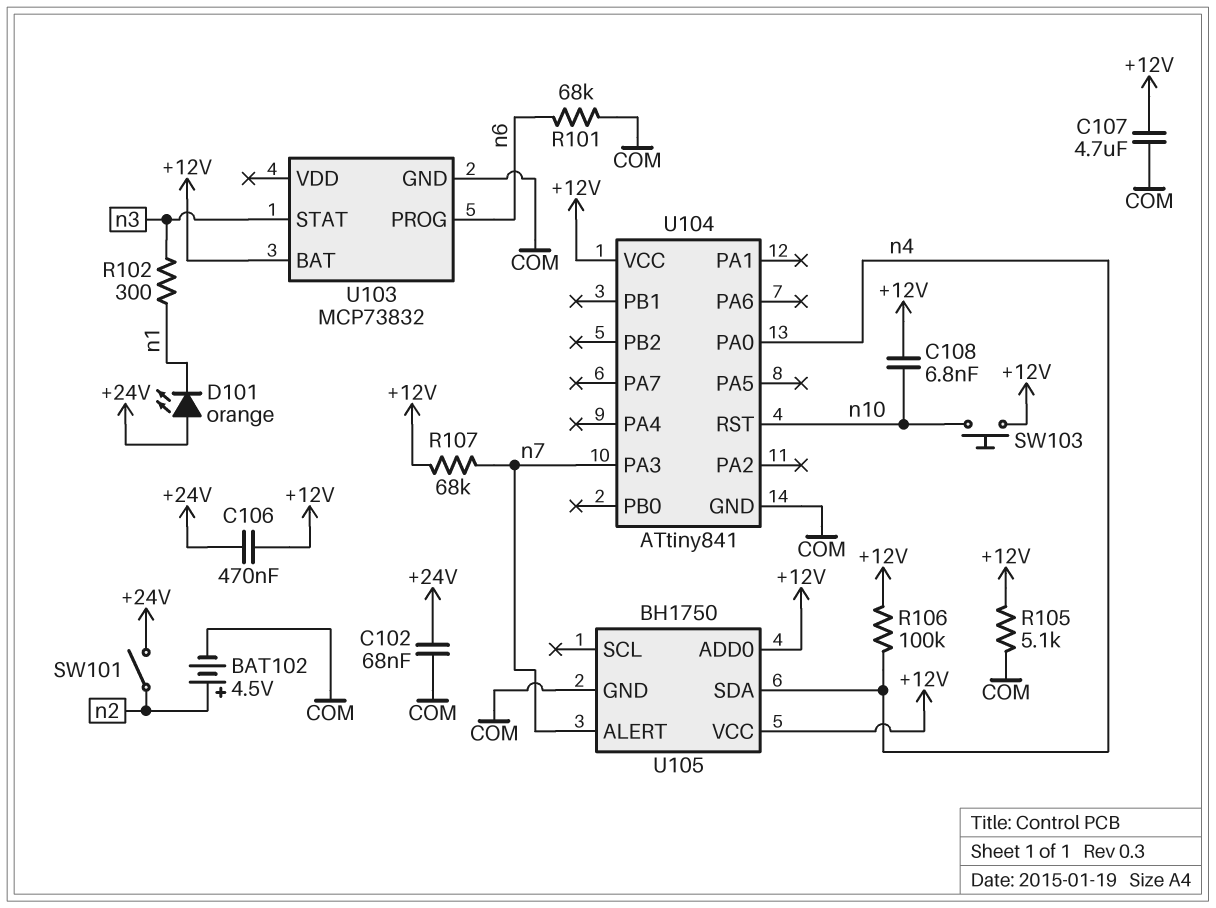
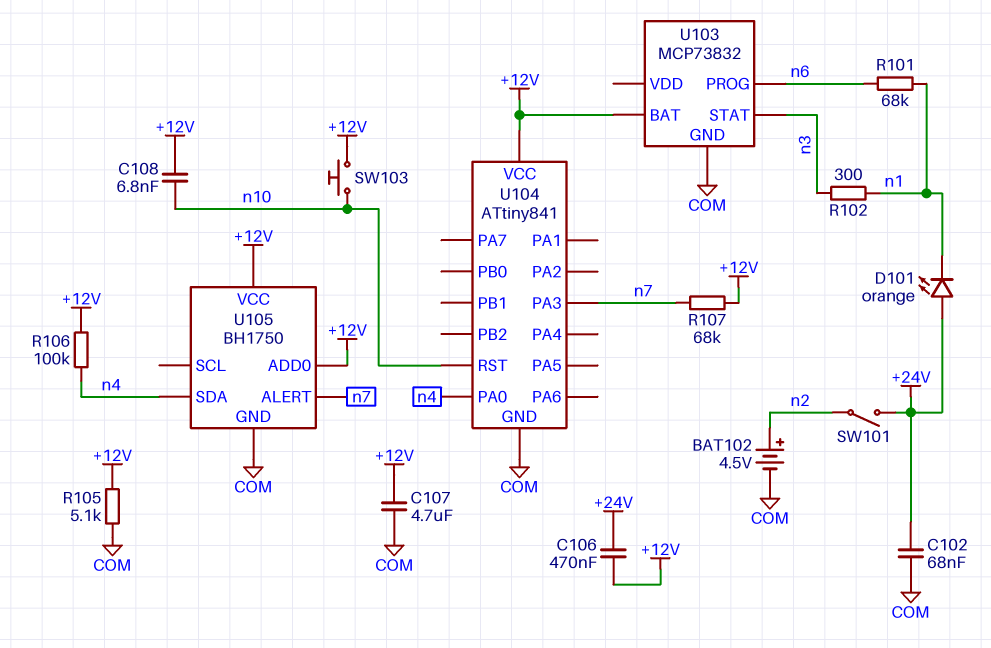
R101: 68k (COM, n6) -> 68k (n1, n6)

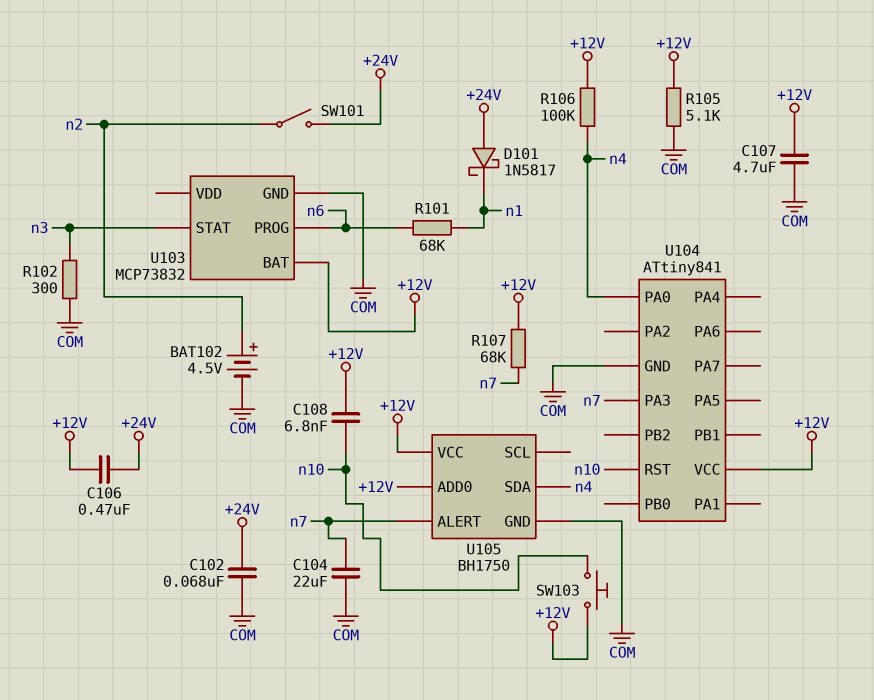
C104: none -> 22uF (COM, n7)
D101: LED orange (A +24V, K n1) -> schottky 1N5817 (A +24V, K n1)
R102: 300 (n1, n3) -> 300 (COM, n3)

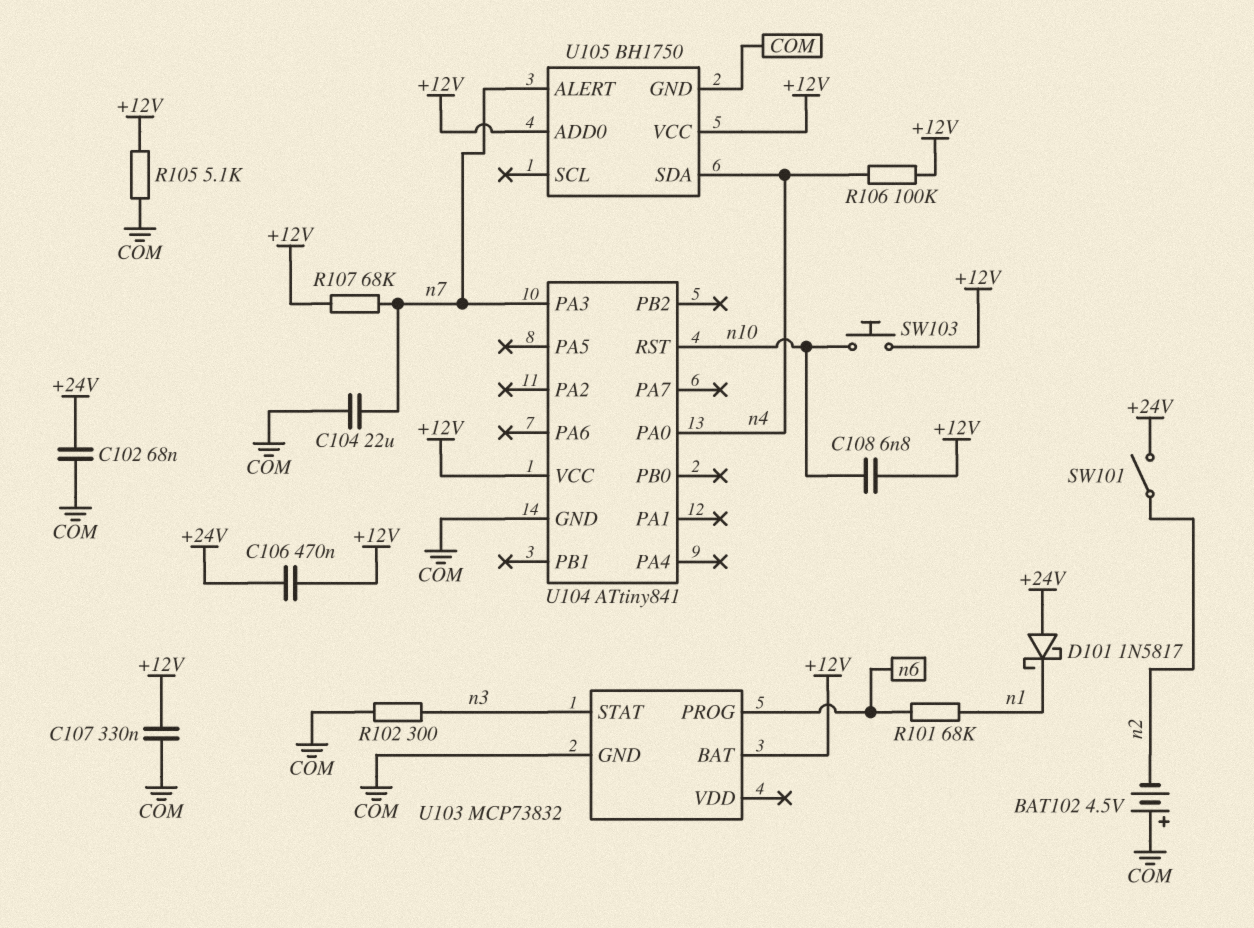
BAT102: 4.5V (plus n2, minus COM) -> 4.5V (plus COM, minus n2)
C107: 4.7uF (+12V, COM) -> 330nF (+12V, COM)

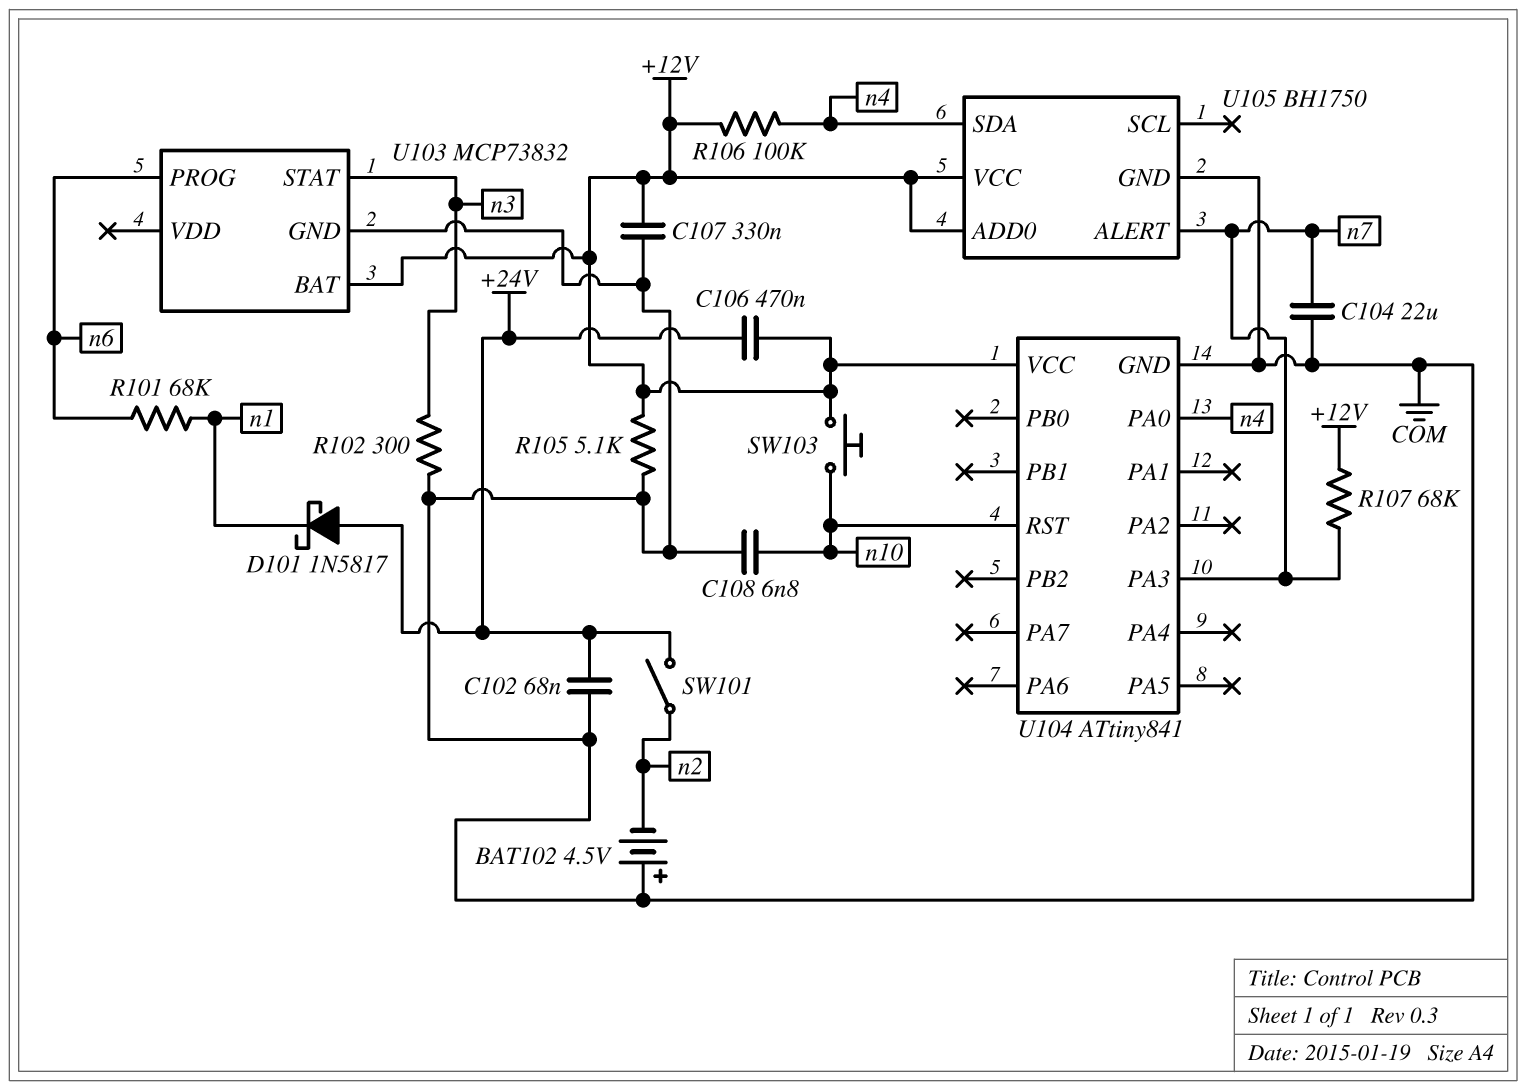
C108: 6.8nF (+12V, n10) -> 6.8nF (COM, n10)

